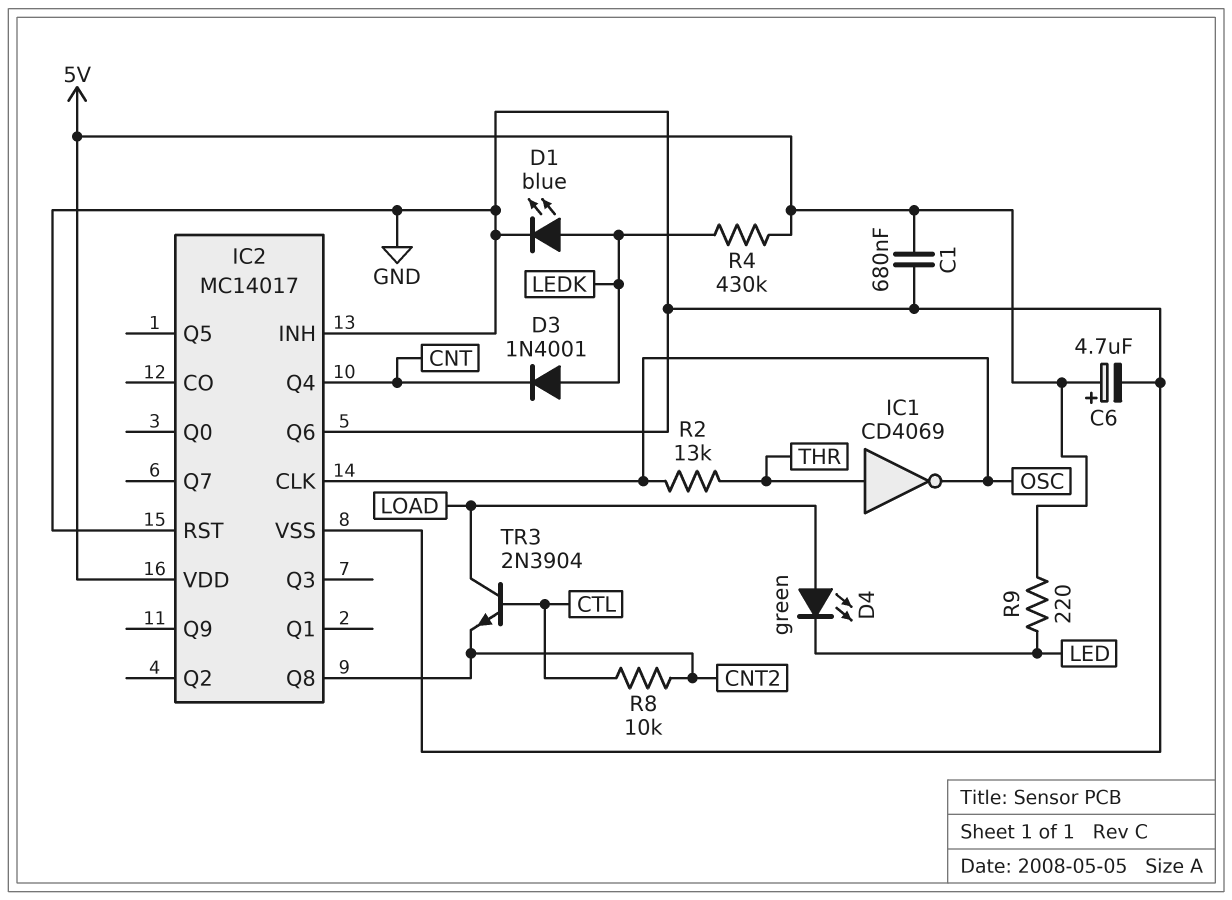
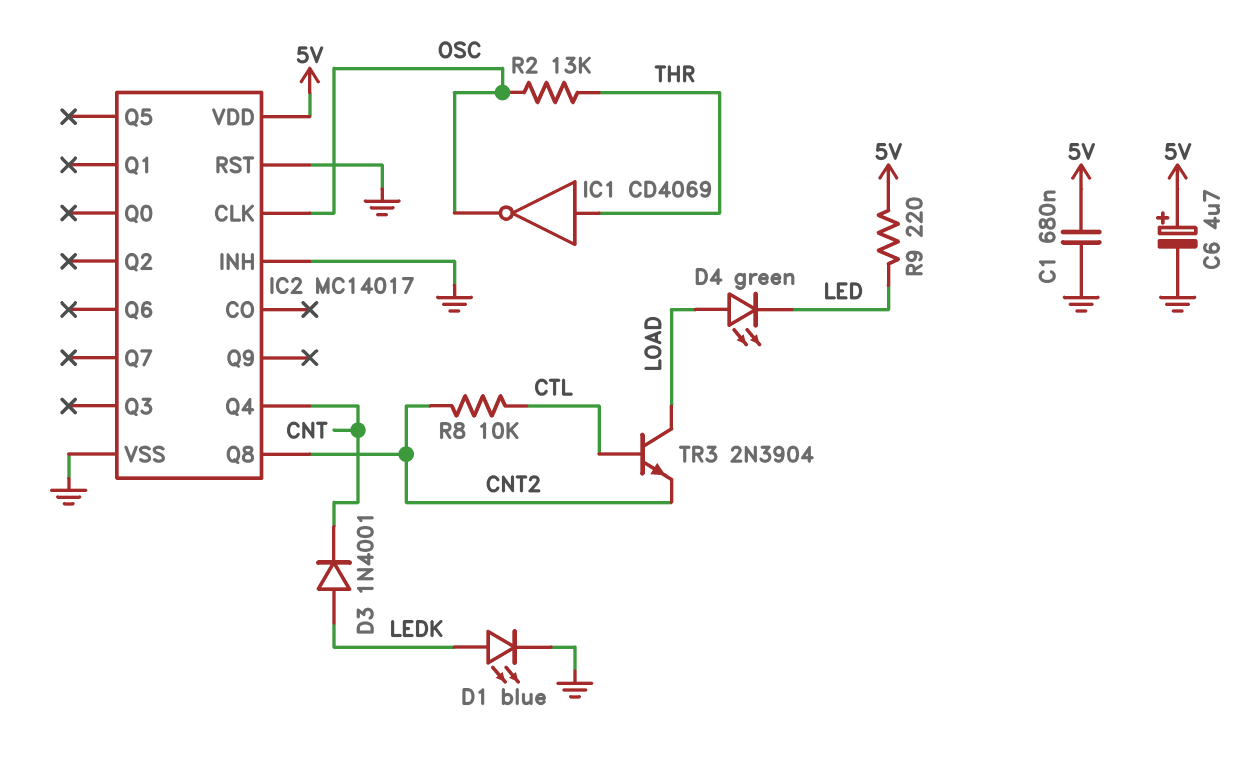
IC2 pin Q6: GND -> none
R4: 430k (5V, LEDK) -> none

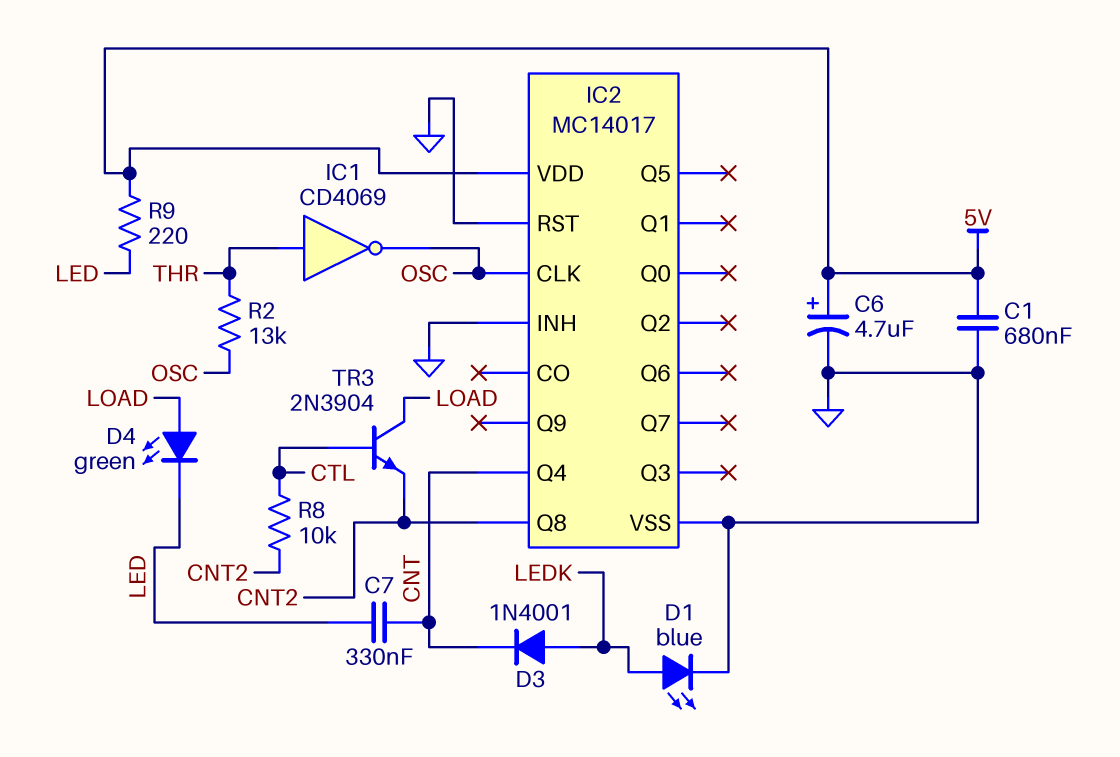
C7: none -> 330nF (CNT, LED)

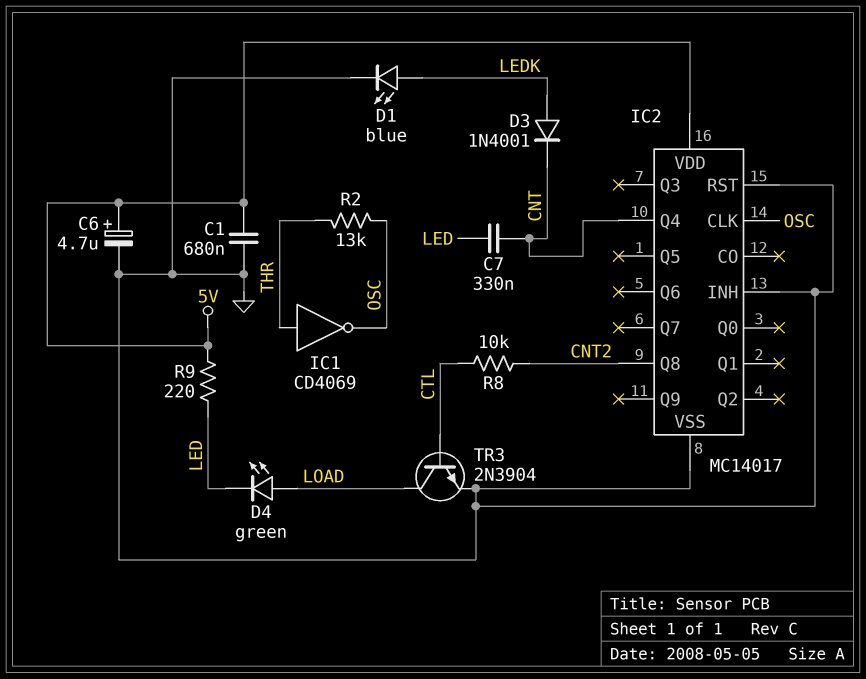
TR3: NPN 2N3904 (B CTL, C LOAD, E CNT2) -> NPN 2N3904 (B CTL, C LOAD, E GND)

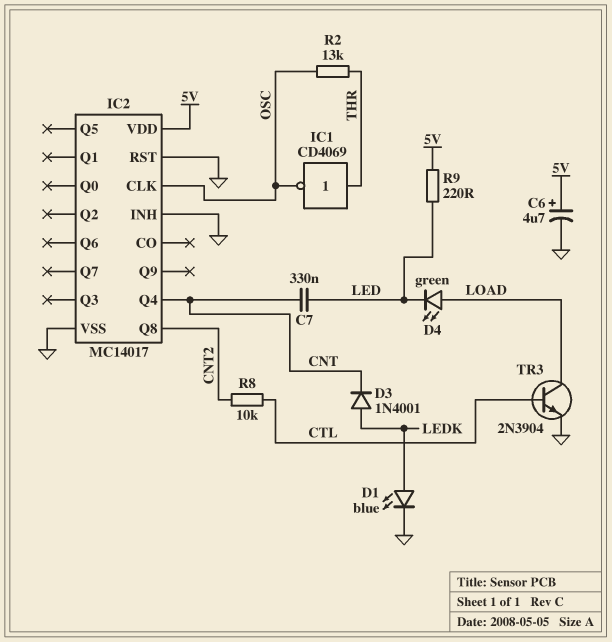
C1: 680nF (5V, GND) -> none

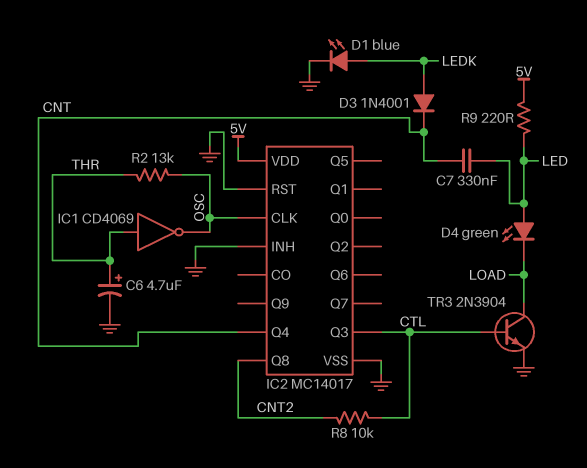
C6: 4.7uF (plus 5V, minus GND) -> 4.7uF (plus THR, minus GND)
D4: LED green (A LOAD, K LED) -> LED green (A LED, K LOAD)
IC2 pin Q3: none -> CTL

